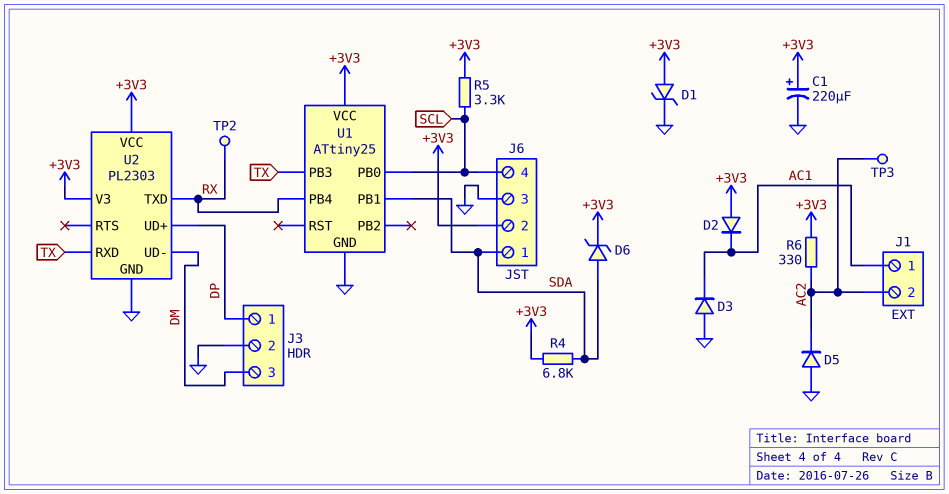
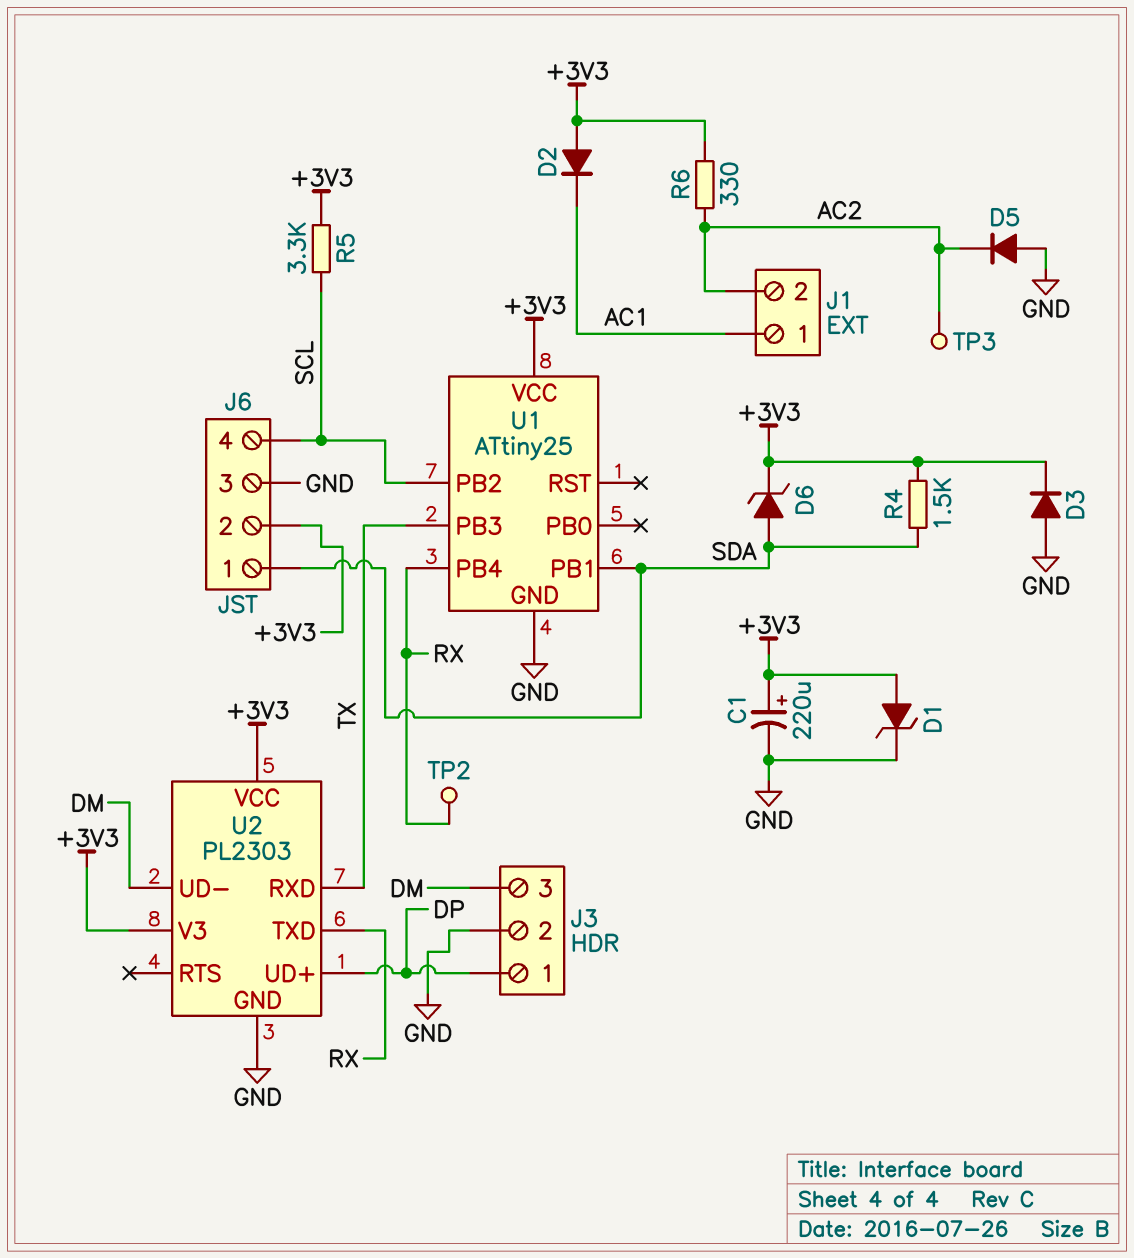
D3: diode (A GND, K AC1) -> diode (A GND, K +3V3)
R4: 6.8k (+3V3, SDA) -> 1.5k (+3V3, SDA)
U1 pin PB0: SCL -> none
U1 pin PB2: none -> SCL

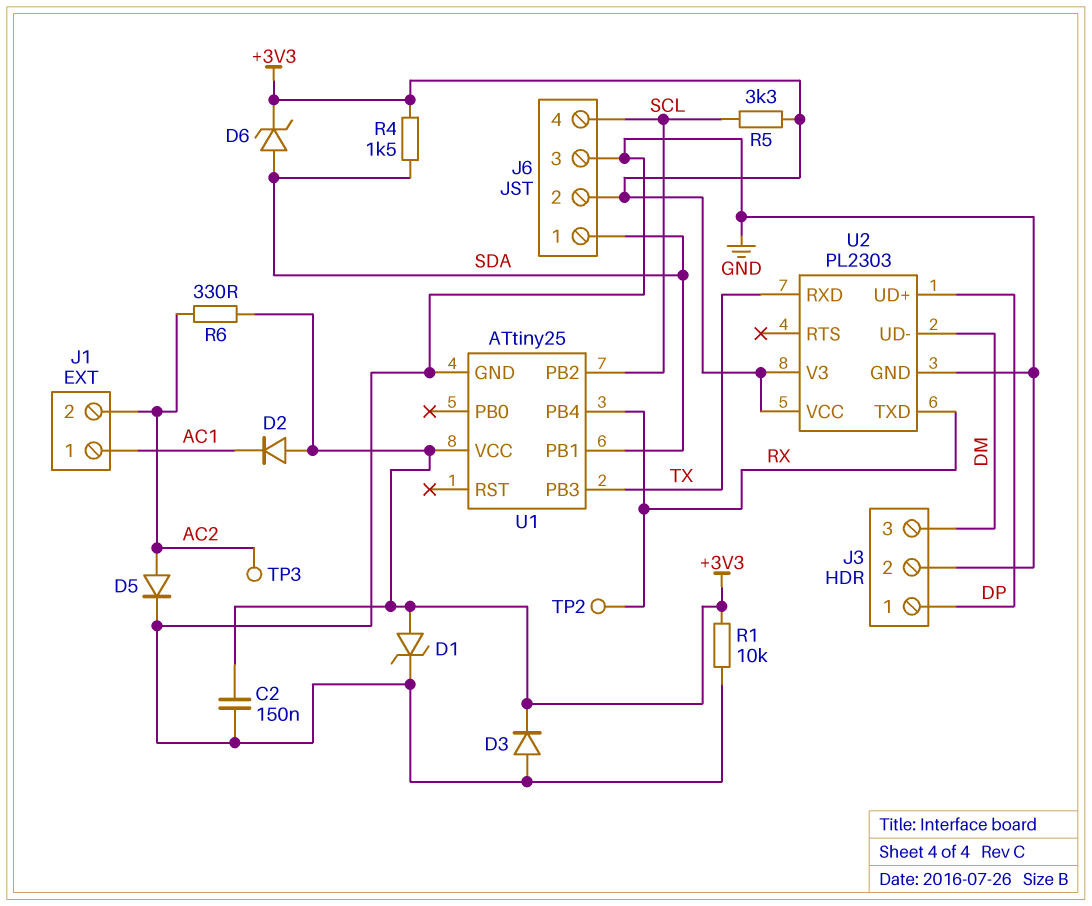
C1: 220uF (plus +3V3, minus GND) -> none
C2: none -> 150nF (+3V3, GND)
D5: diode (A GND, K AC2) -> diode (A AC2, K GND)
R1: none -> 10k (+3V3, GND)

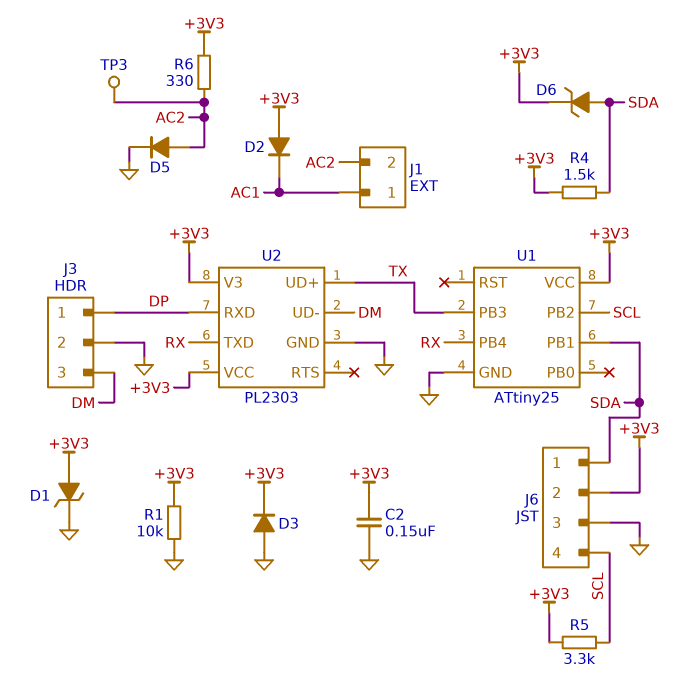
TP2: test point (RX) -> none
U2 pin RXD: TX -> DP
U2 pin UD+: DP -> TX

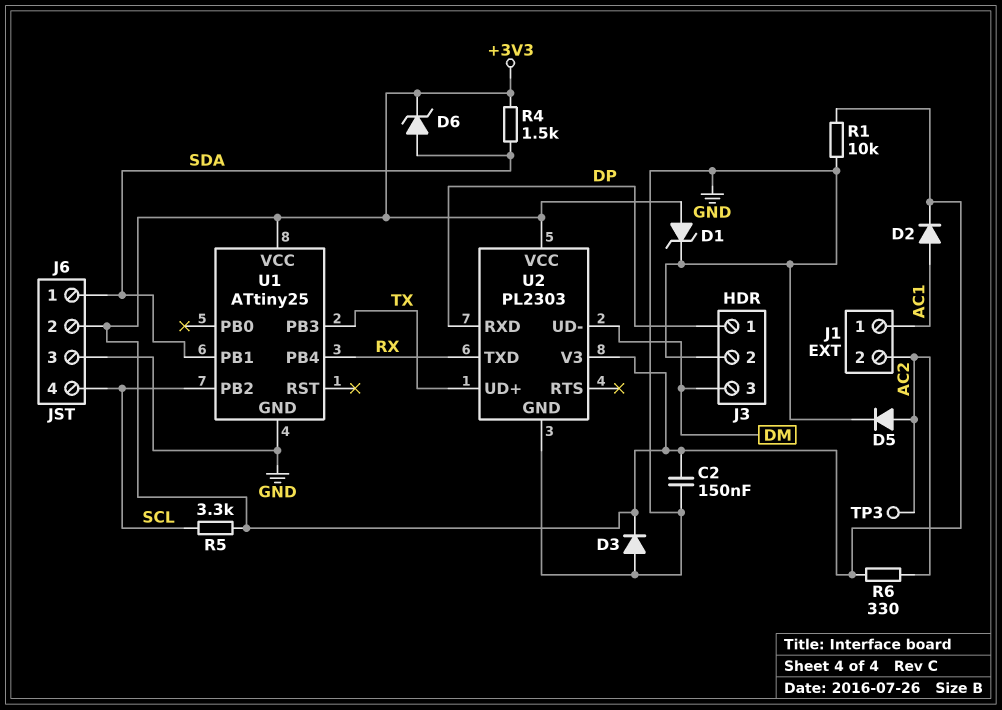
D2: diode (A +3V3, K AC1) -> diode (A AC1, K +3V3)

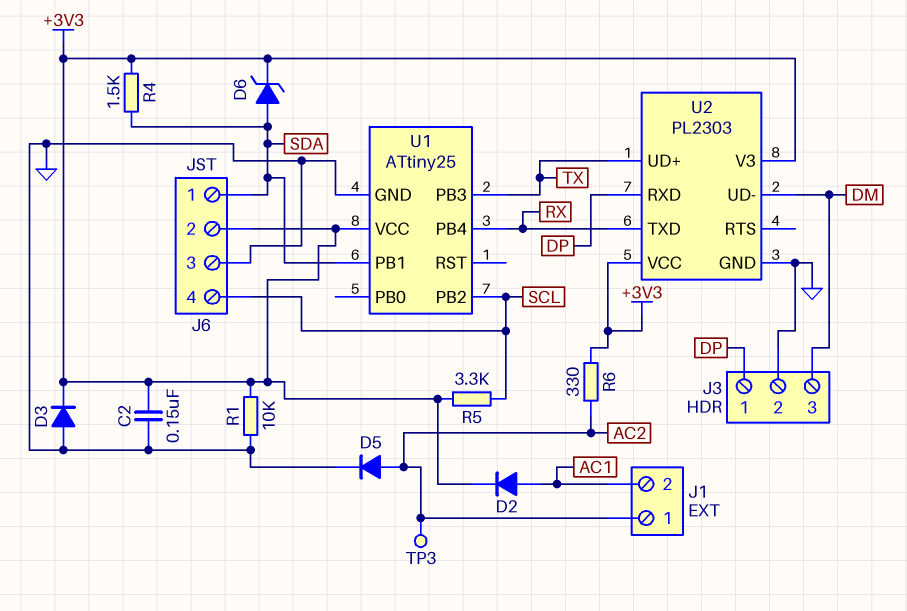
D1: zener (A +3V3, K GND) -> none
J1 pin 1: AC1 -> AC2
J1 pin 2: AC2 -> AC1

